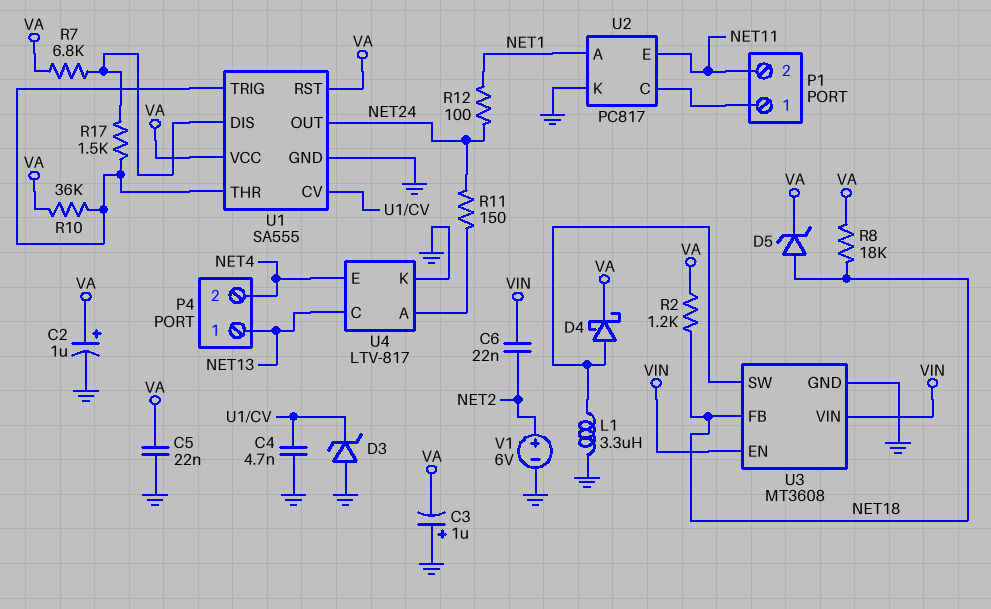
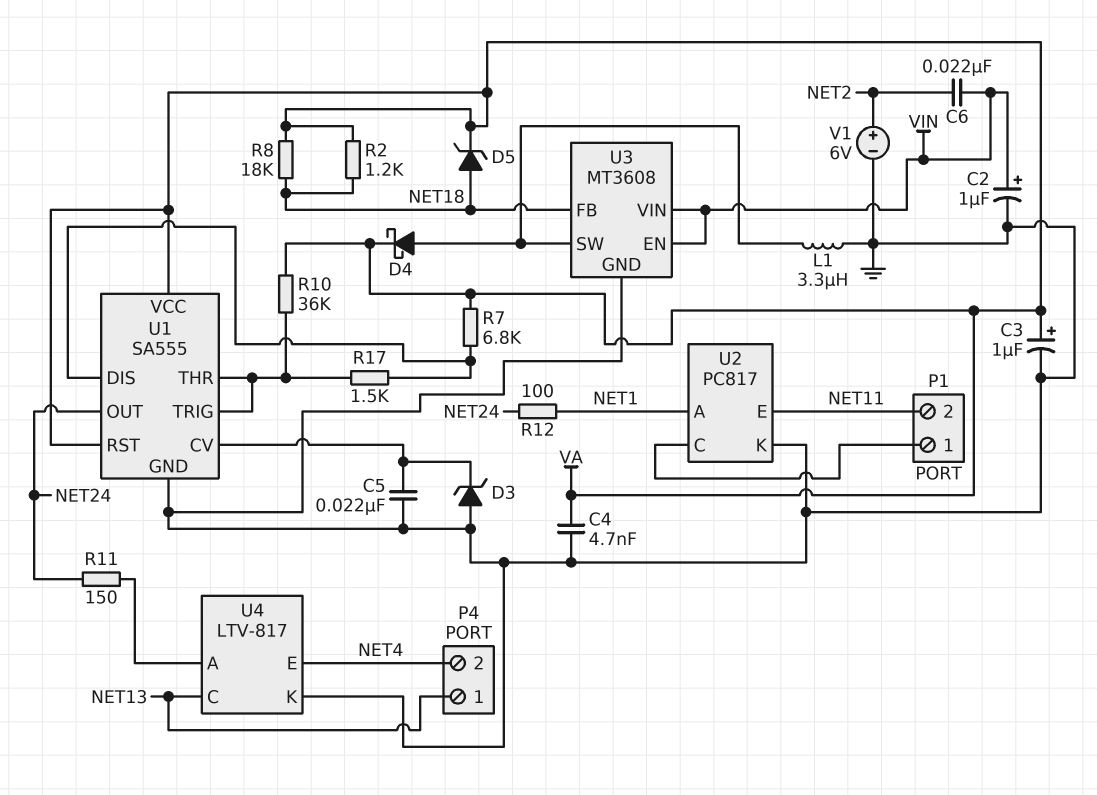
C2: 1uF (plus VA, minus GND) -> 1uF (plus VIN, minus GND)
C3: 1uF (plus GND, minus VA) -> 1uF (plus VA, minus GND)
C4: 4.7nF (GND, U1/CV) -> 4.7nF (GND, VA)
C5: 22nF (GND, VA) -> 22nF (GND, U1/CV)

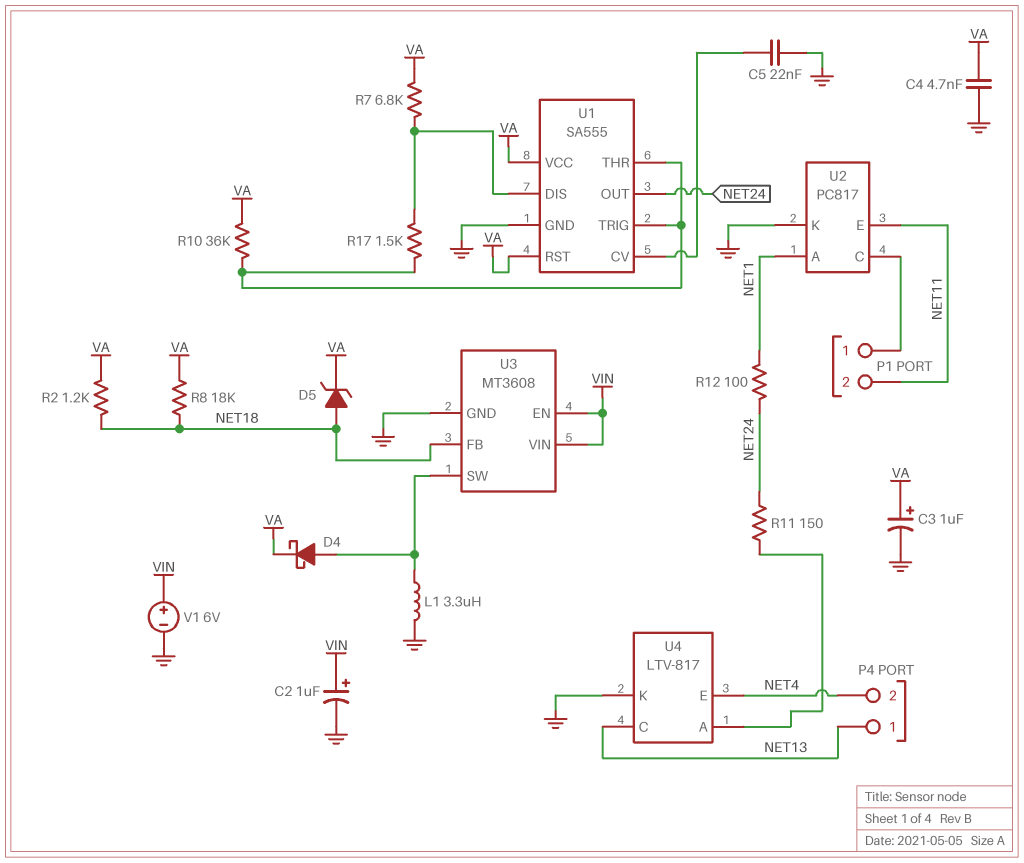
C6: 22nF (NET2, VIN) -> none
D3: zener (A GND, K U1/CV) -> none
V1: 6V (plus NET2, minus GND) -> 6V (plus VIN, minus GND)

